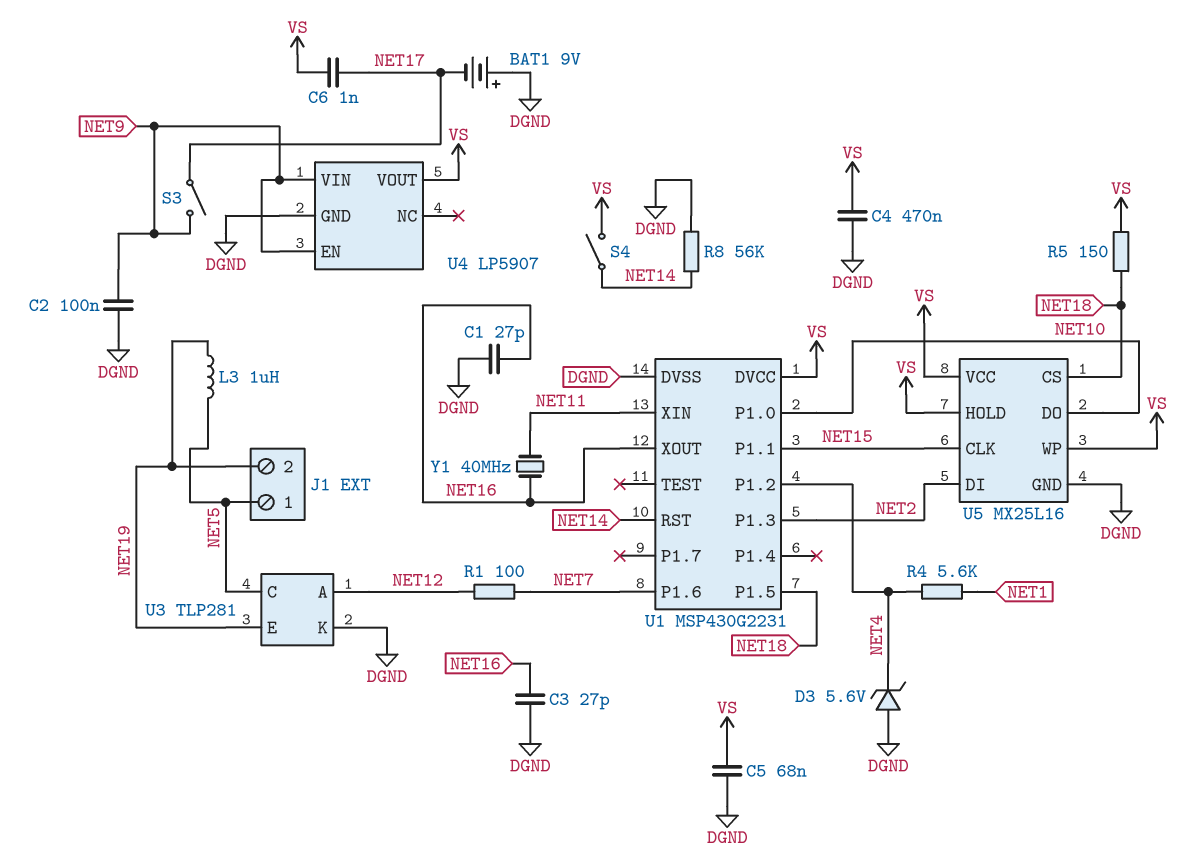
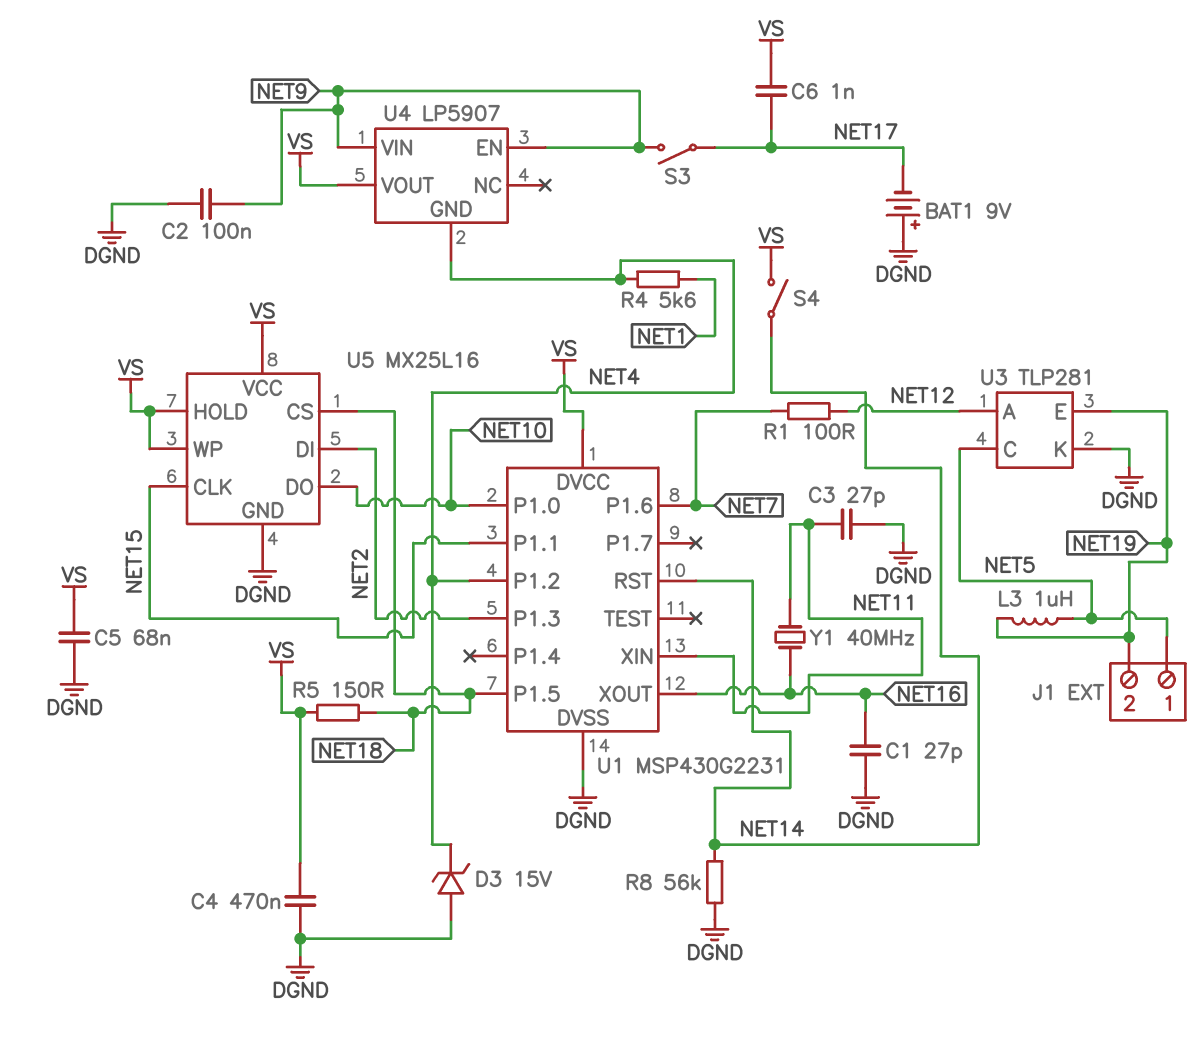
C3: 27pF (DGND, NET16) -> 27pF (DGND, NET11)
D3: zener 5.6V (A DGND, K NET4) -> zener 15V (A DGND, K NET4)
U4 pin GND: DGND -> NET4

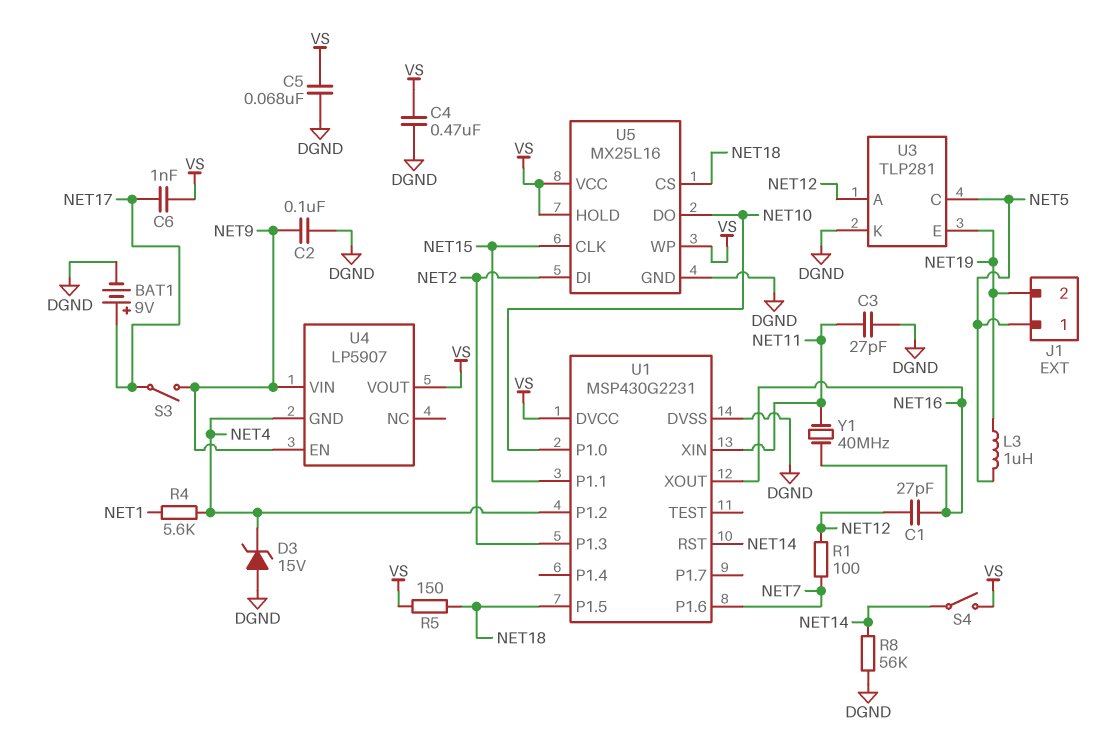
BAT1: 9V (plus DGND, minus NET17) -> 9V (plus NET17, minus DGND)
C1: 27pF (DGND, NET16) -> 27pF (NET12, NET16)

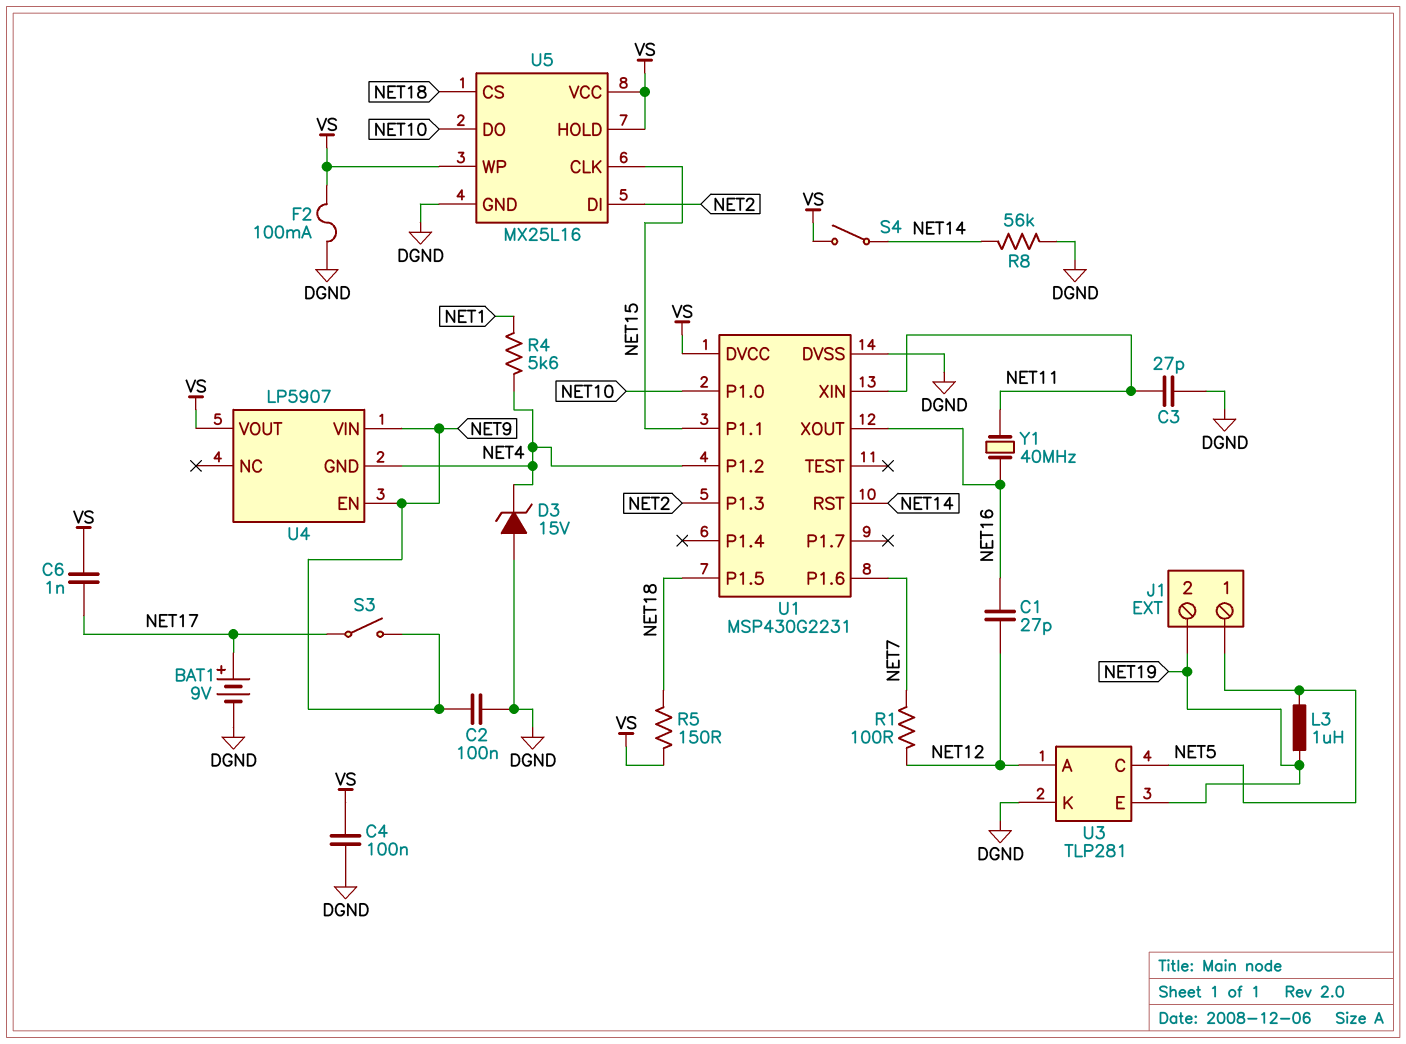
C4: 470nF (DGND, VS) -> 100nF (DGND, VS)
C5: 68nF (DGND, VS) -> none
F2: none -> 100mA (DGND, VS)

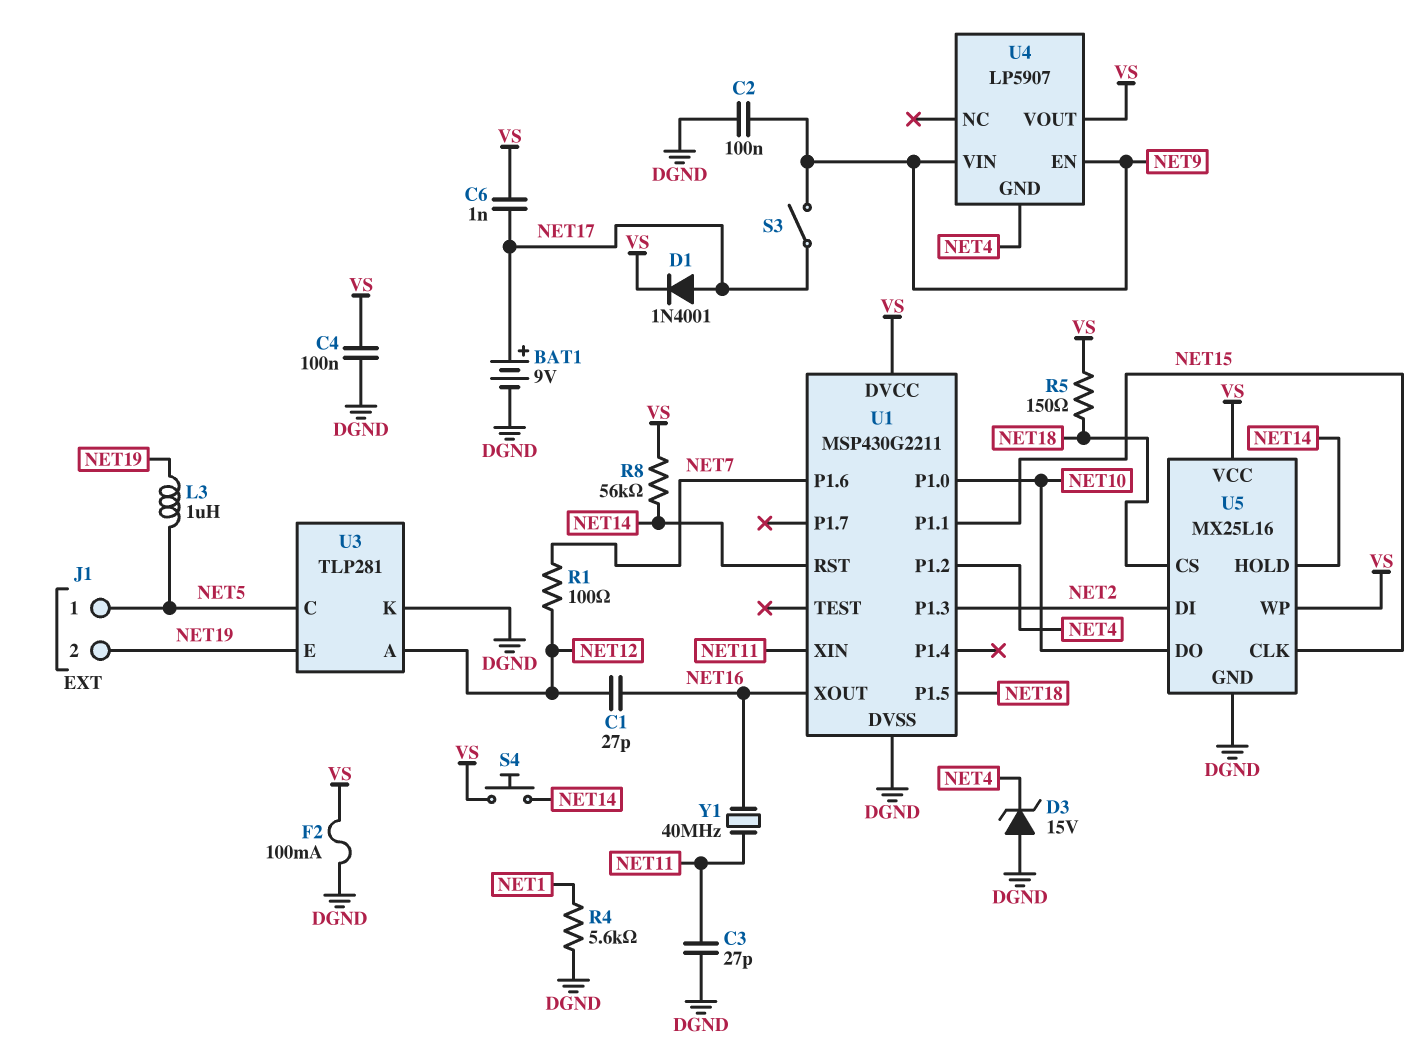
D1: none -> diode 1N4001 (A NET17, K VS)
R4: 5.6k (NET1, NET4) -> 5.6k (DGND, NET1)
R8: 56k (DGND, NET14) -> 56k (NET14, VS)
S4: switch (NET14, VS) -> button (NET14, VS)
U1: MSP430G2231 -> MSP430G2211
U5 pin HOLD: VS -> NET14

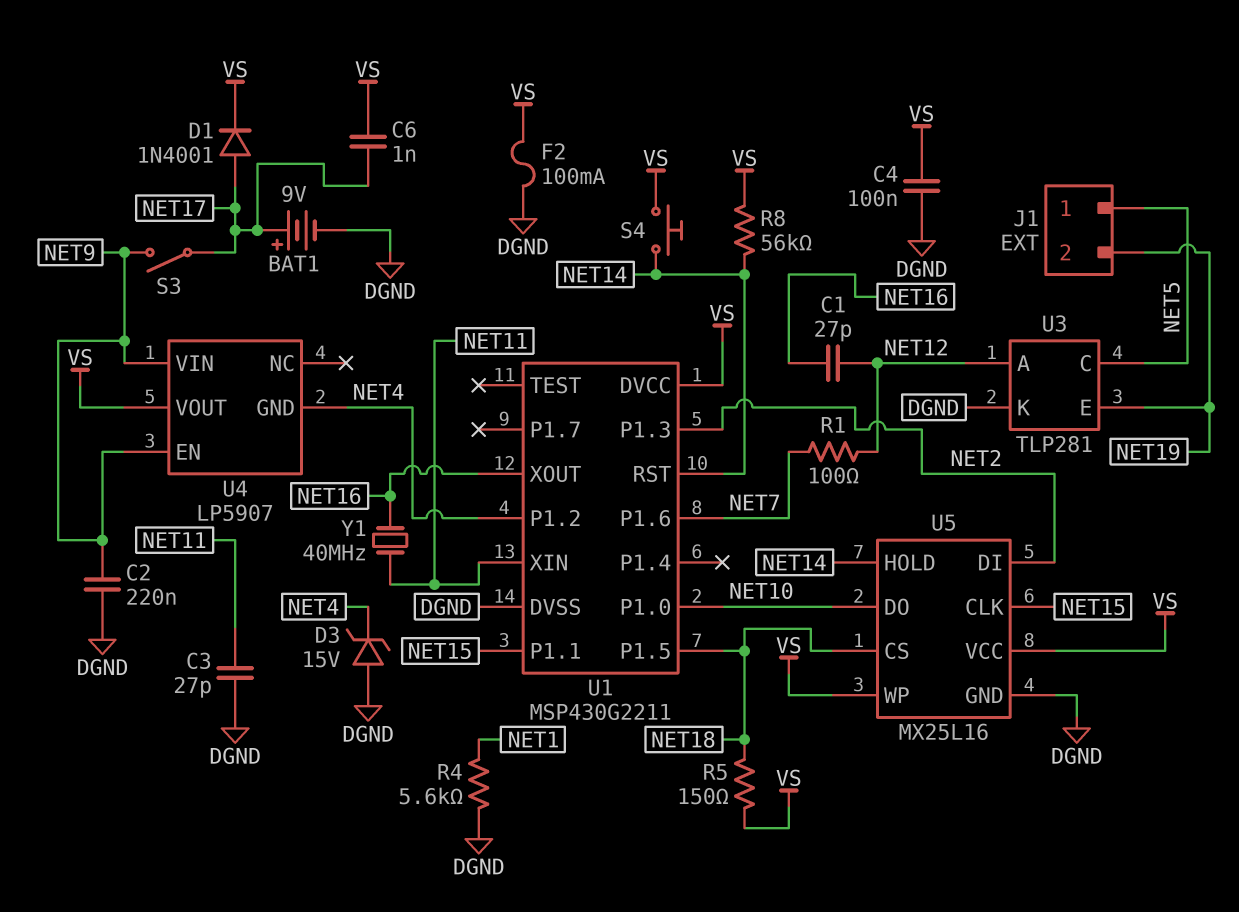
C2: 100nF (DGND, NET9) -> 220nF (DGND, NET9)
L3: 1uH (NET5, NET19) -> none

